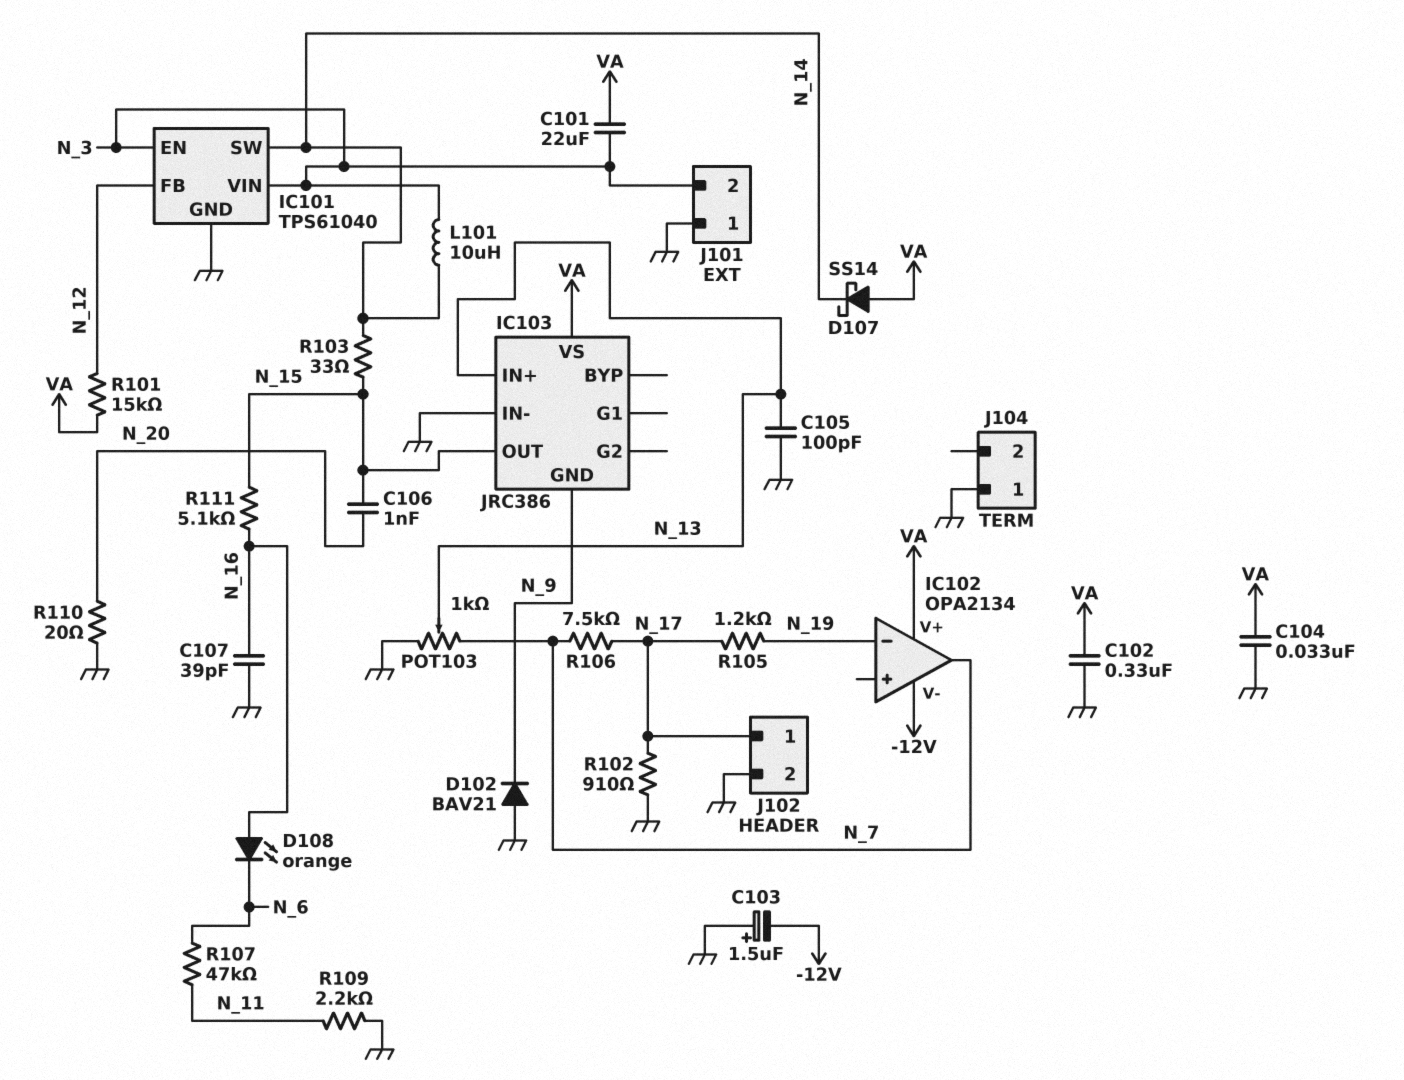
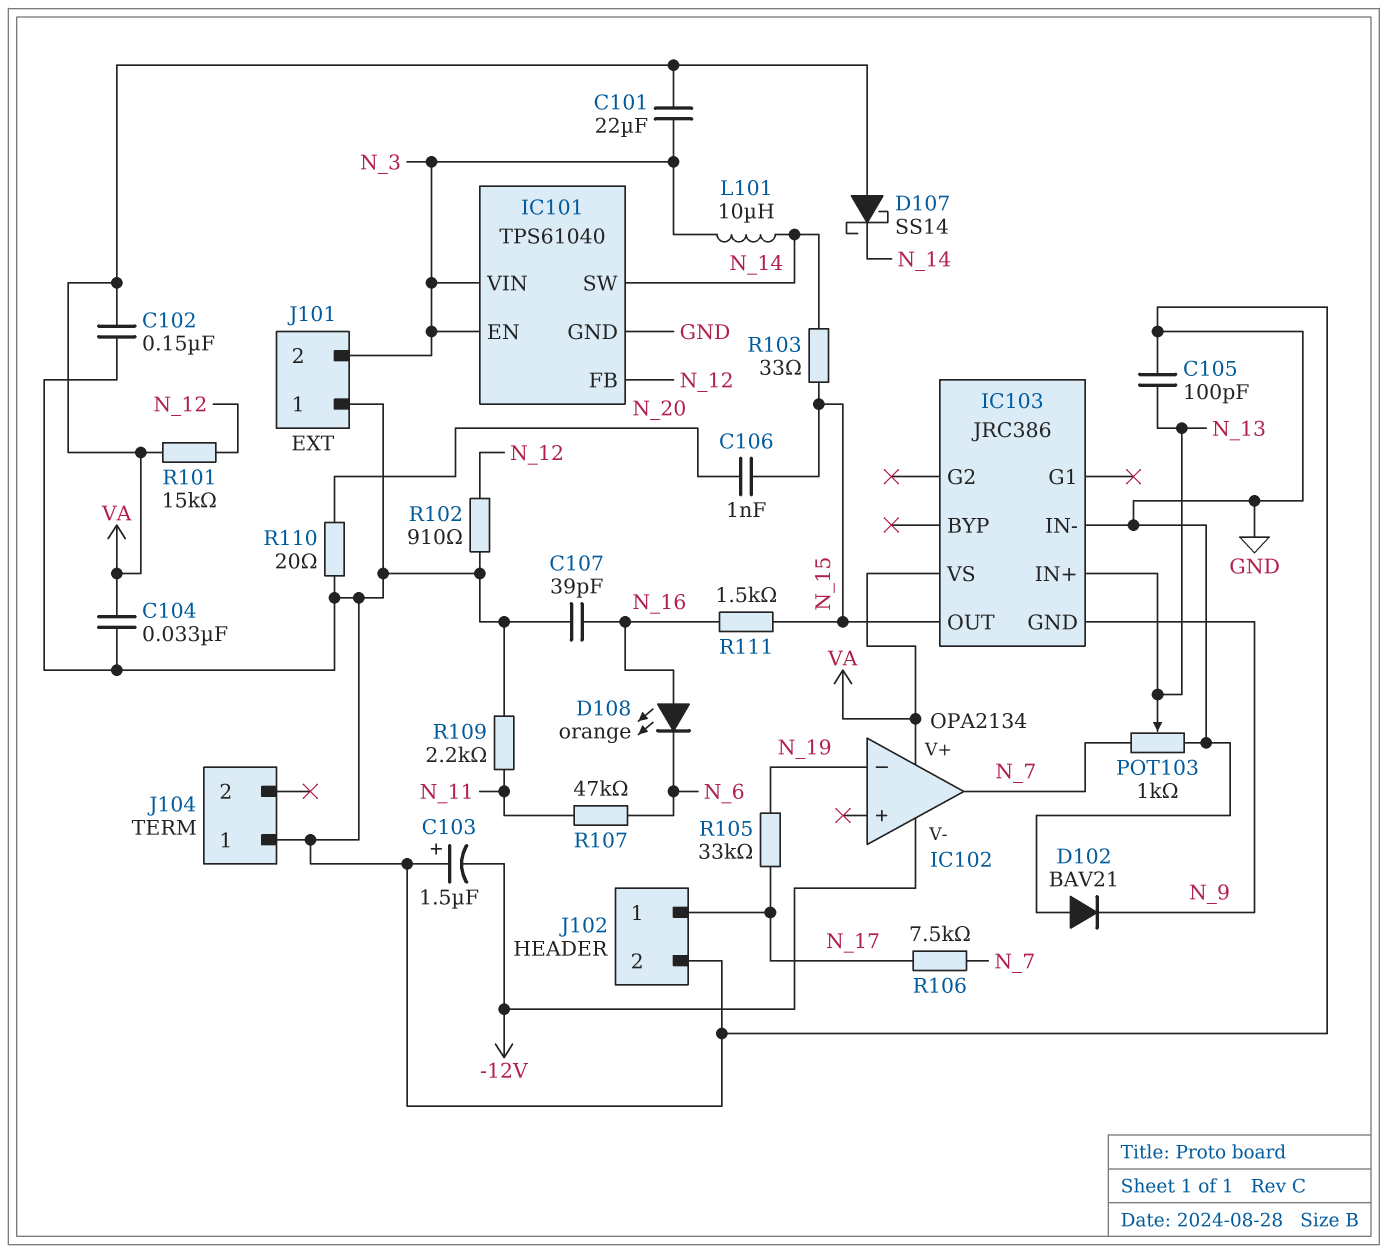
C102: 330nF (GND, VA) -> 150nF (GND, VA)
R102: 910 (GND, N_17) -> 910 (GND, N_12)
R105: 1.2k (N_17, N_19) -> 33k (N_17, N_19)
R111: 5.1k (N_15, N_16) -> 1.5k (N_15, N_16)

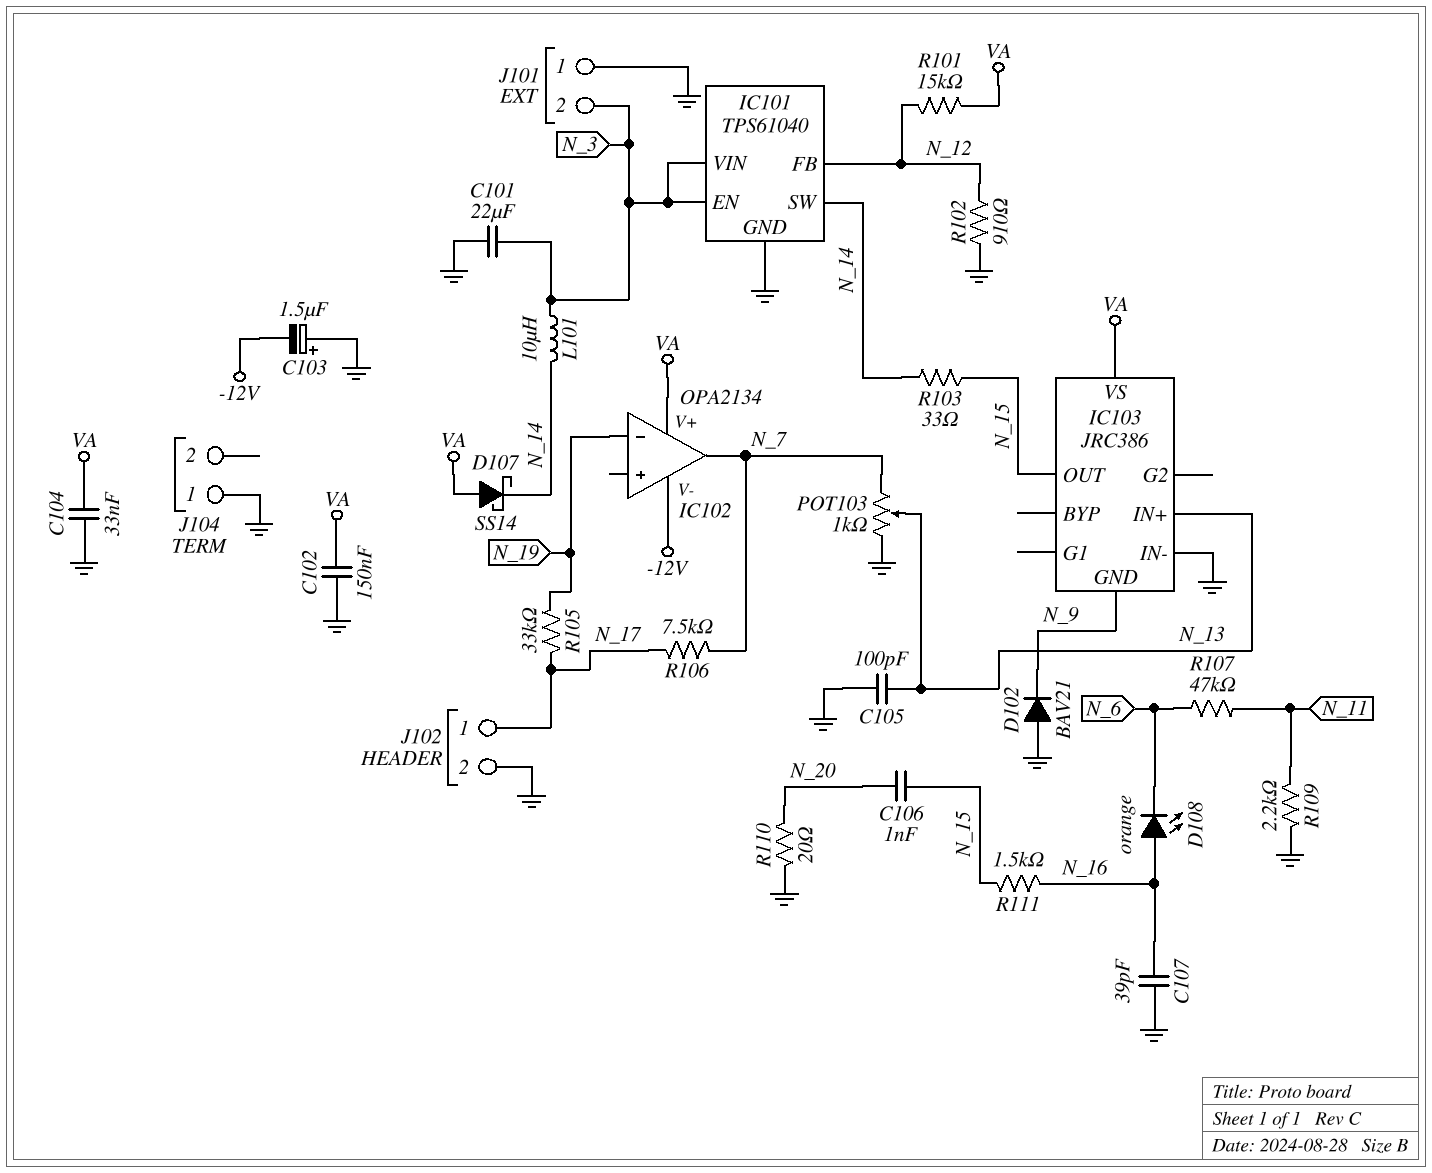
C101: 22uF (N_3, VA) -> 22uF (GND, N_3)

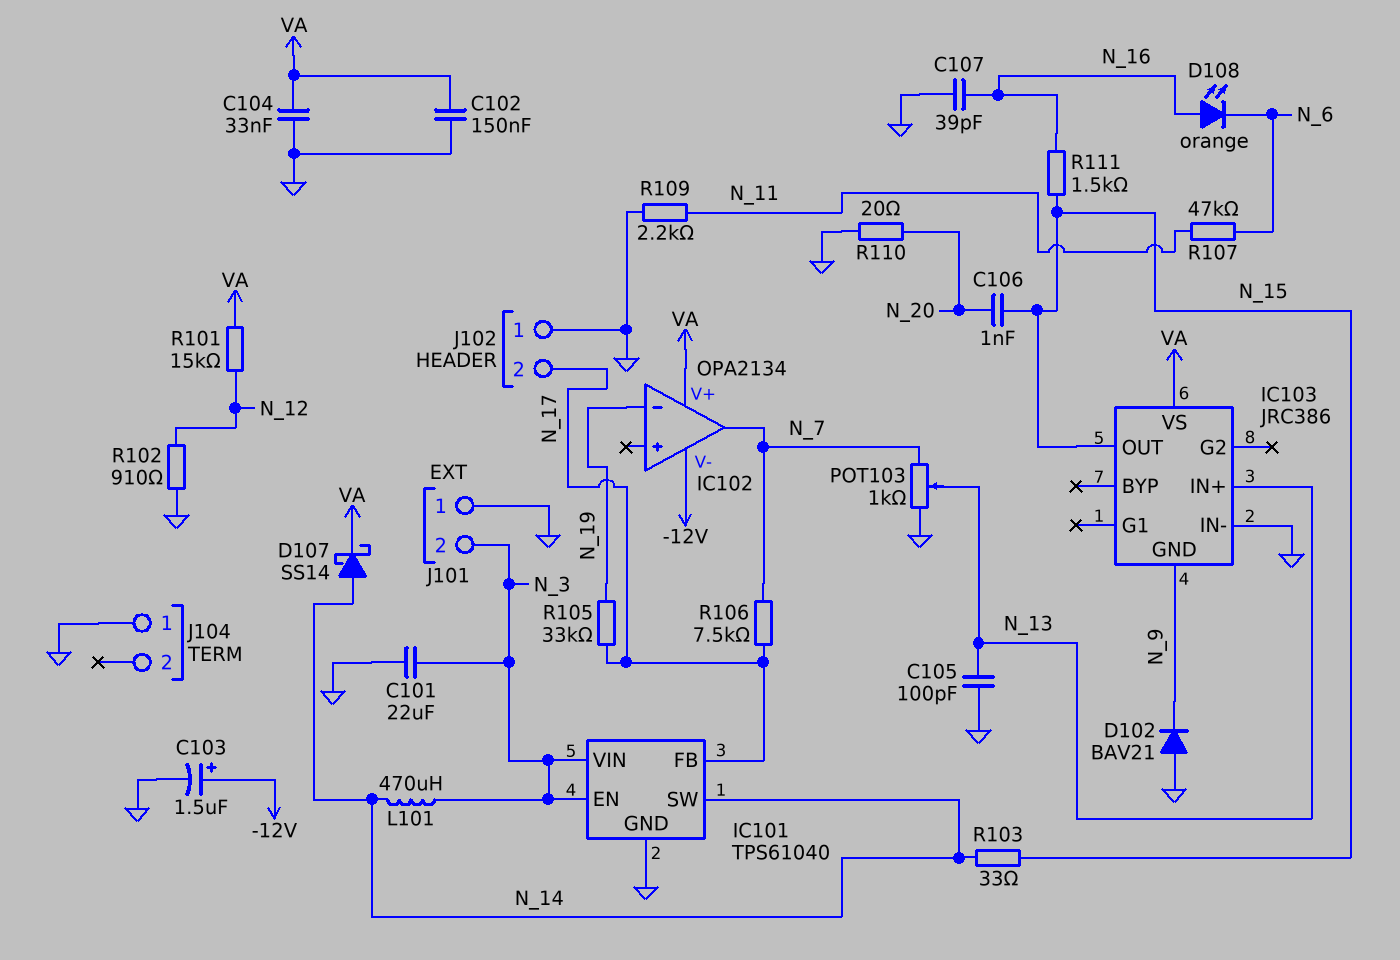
C103: 1.5uF (plus GND, minus -12V) -> 1.5uF (plus -12V, minus GND)
D107: schottky SS14 (A VA, K N_14) -> schottky SS14 (A N_14, K VA)
IC101 pin FB: N_12 -> N_17
J102 pin 1: N_17 -> GND
J102 pin 2: GND -> N_17
L101: 10uH (N_3, N_14) -> 470uH (N_3, N_14)

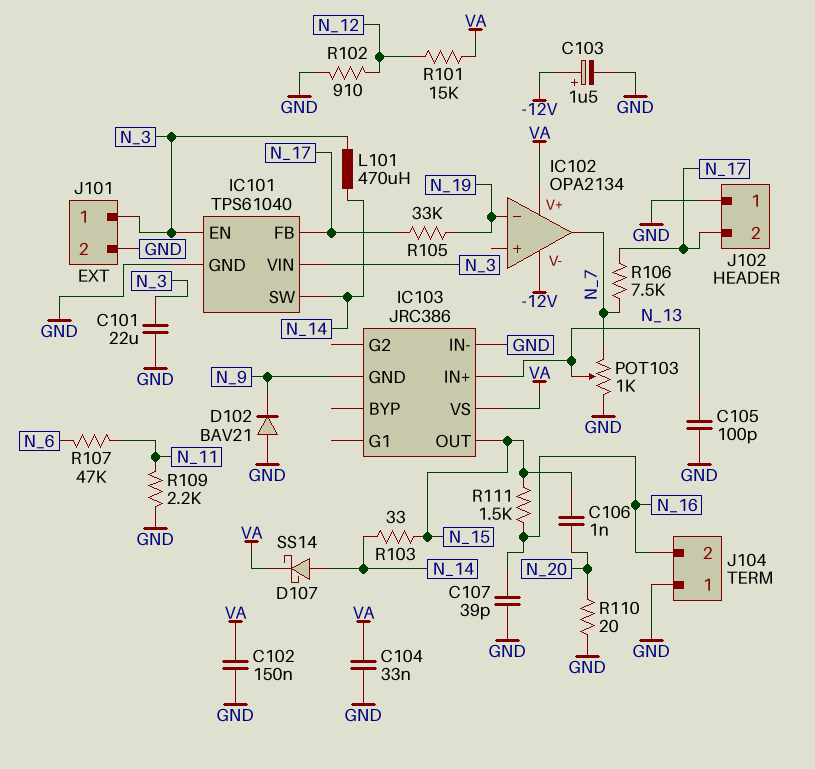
D108: LED orange (A N_16, K N_6) -> none
J101 pin 1: GND -> N_3
J101 pin 2: N_3 -> GND
J104 pin 2: none -> N_16

